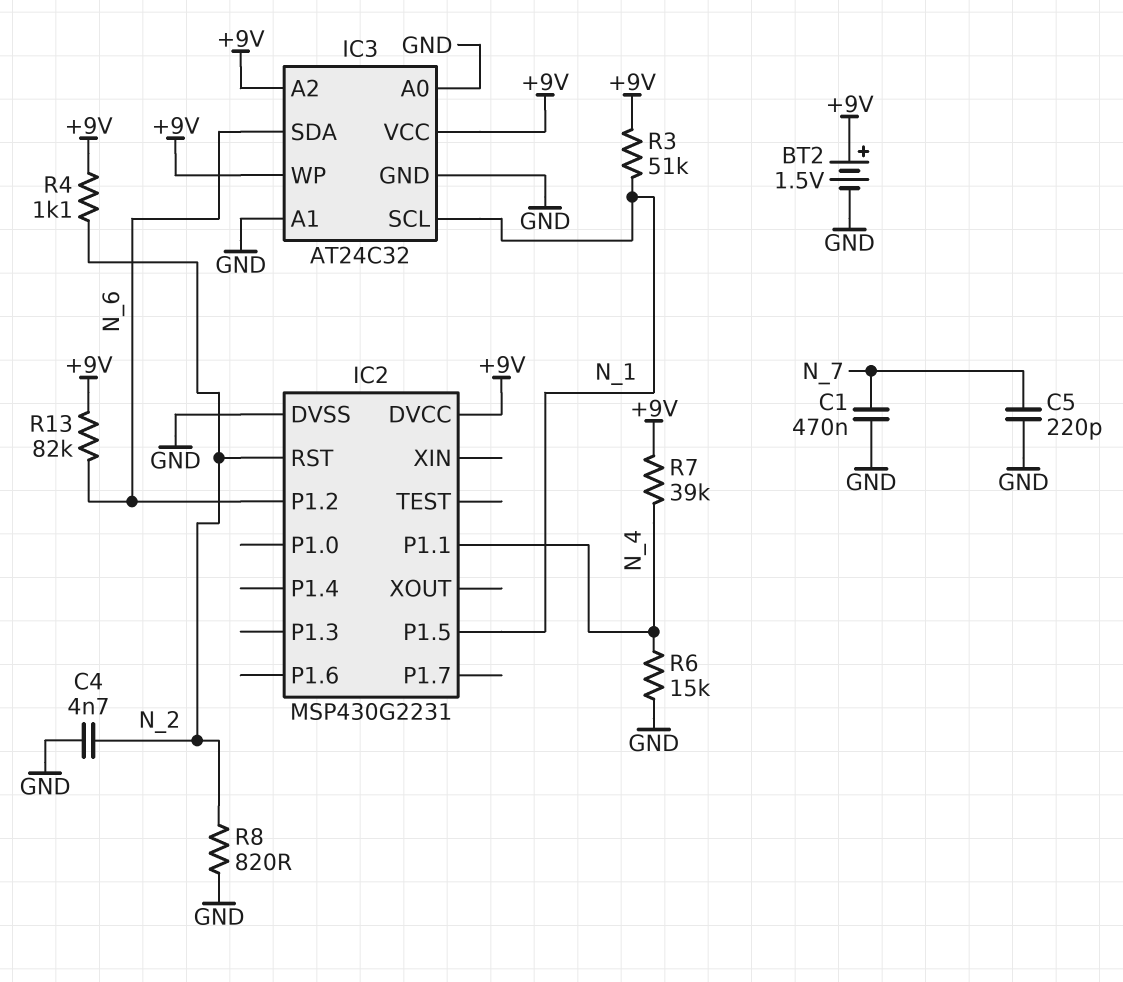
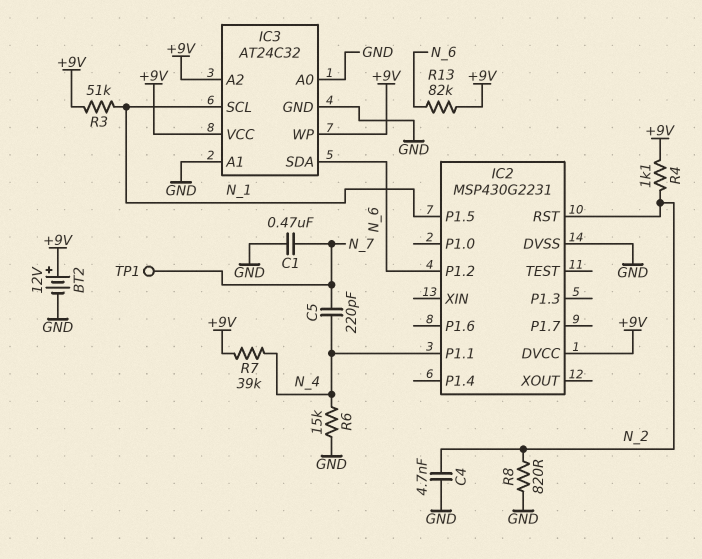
BT2: 1.5V (plus +9V, minus GND) -> 12V (plus +9V, minus GND)
C5: 220pF (GND, N_7) -> 220pF (N_4, N_7)
TP1: none -> test point (N_7)

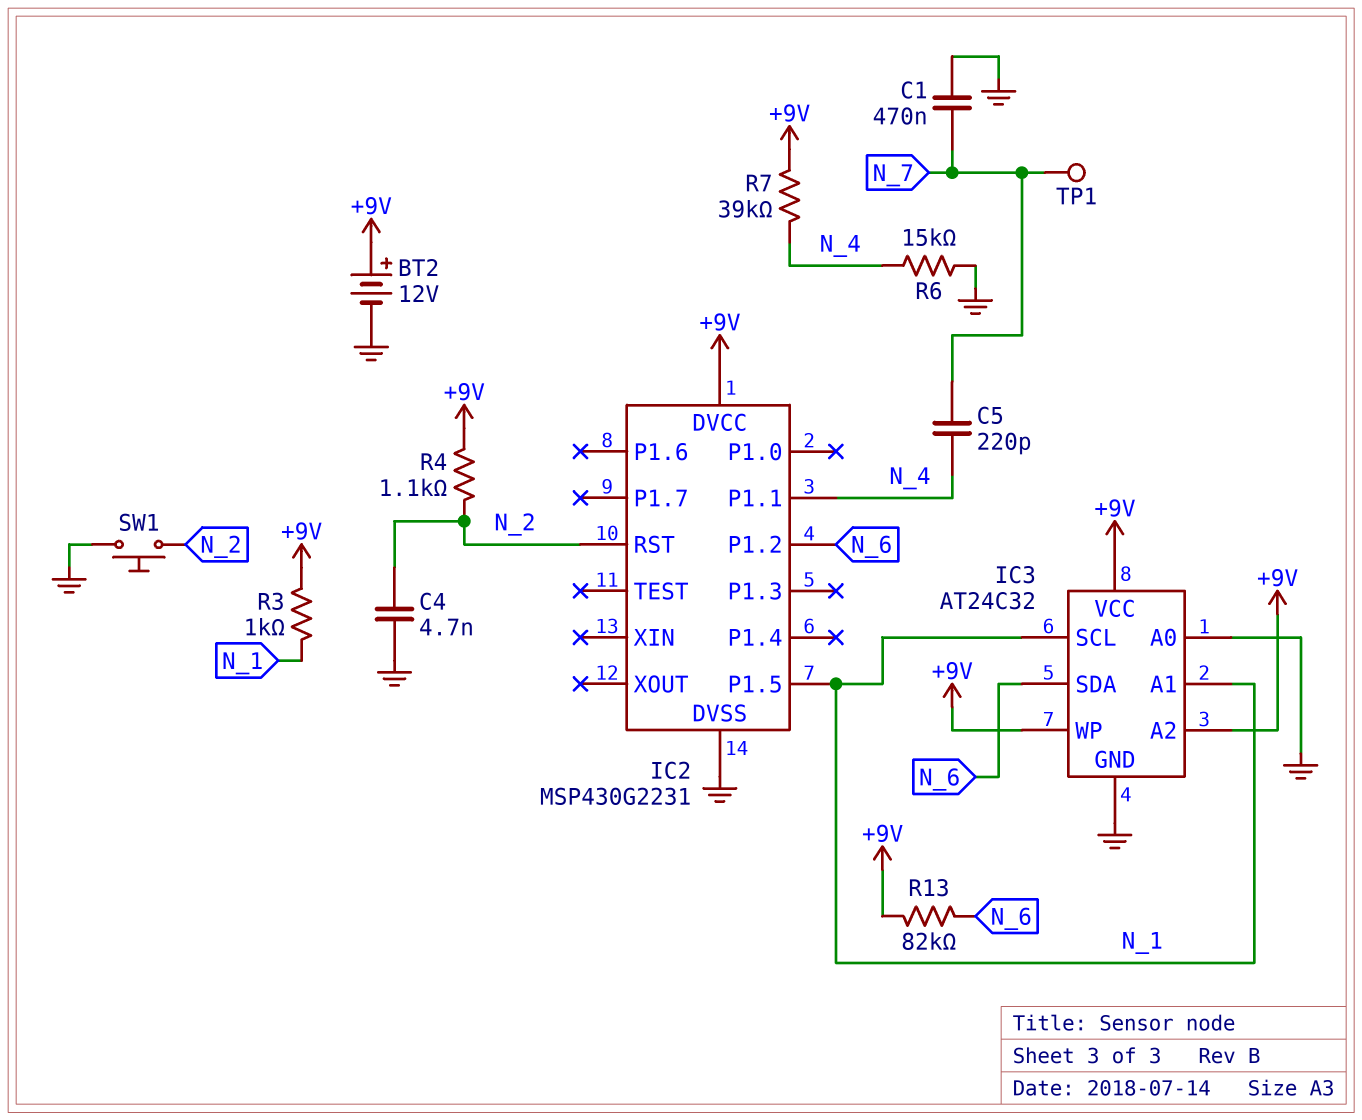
IC3 pin A1: GND -> N_1
R3: 51k (+9V, N_1) -> 1k (+9V, N_1)
R8: 820 (GND, N_2) -> none
SW1: none -> button (GND, N_2)

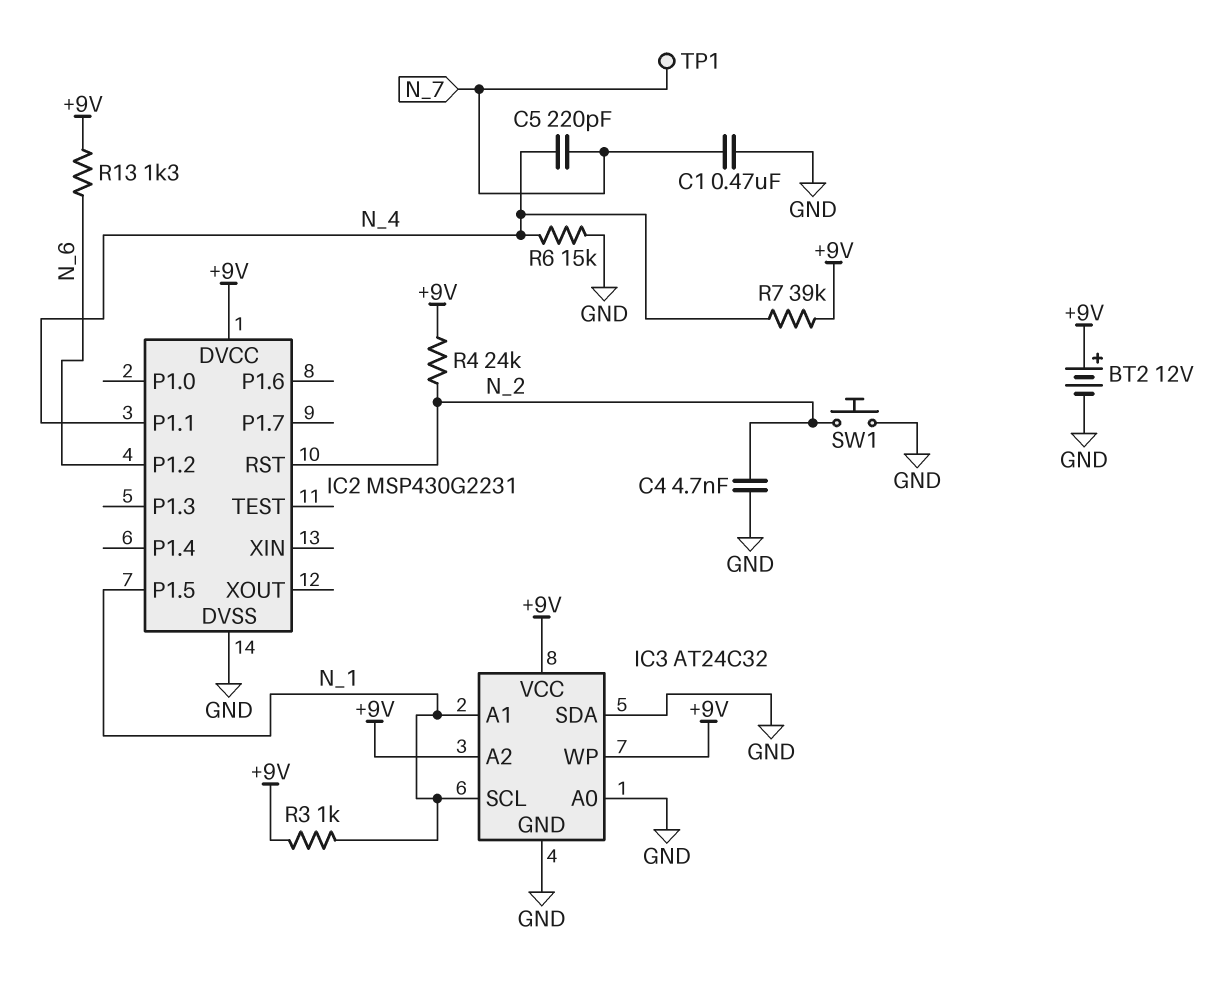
IC3 pin SDA: N_6 -> GND
R4: 1.1k (+9V, N_2) -> 24k (+9V, N_2)
R13: 82k (+9V, N_6) -> 1.3k (+9V, N_6)

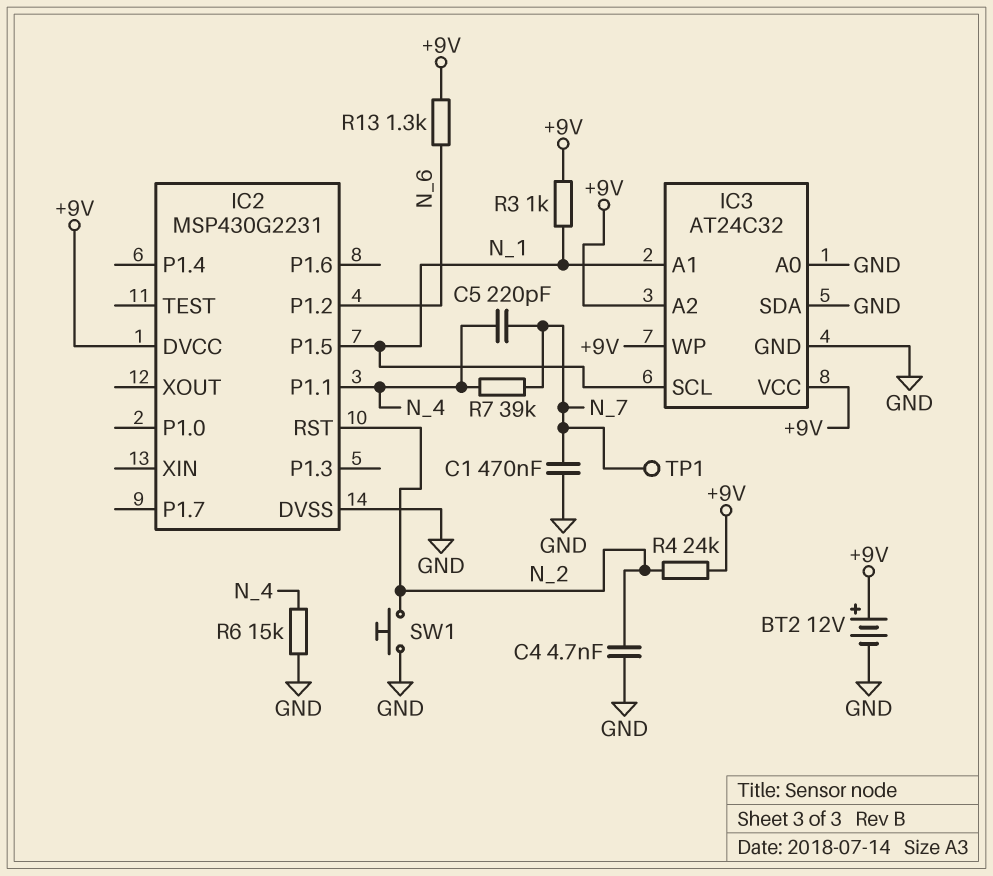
R7: 39k (+9V, N_4) -> 39k (N_4, N_7)

